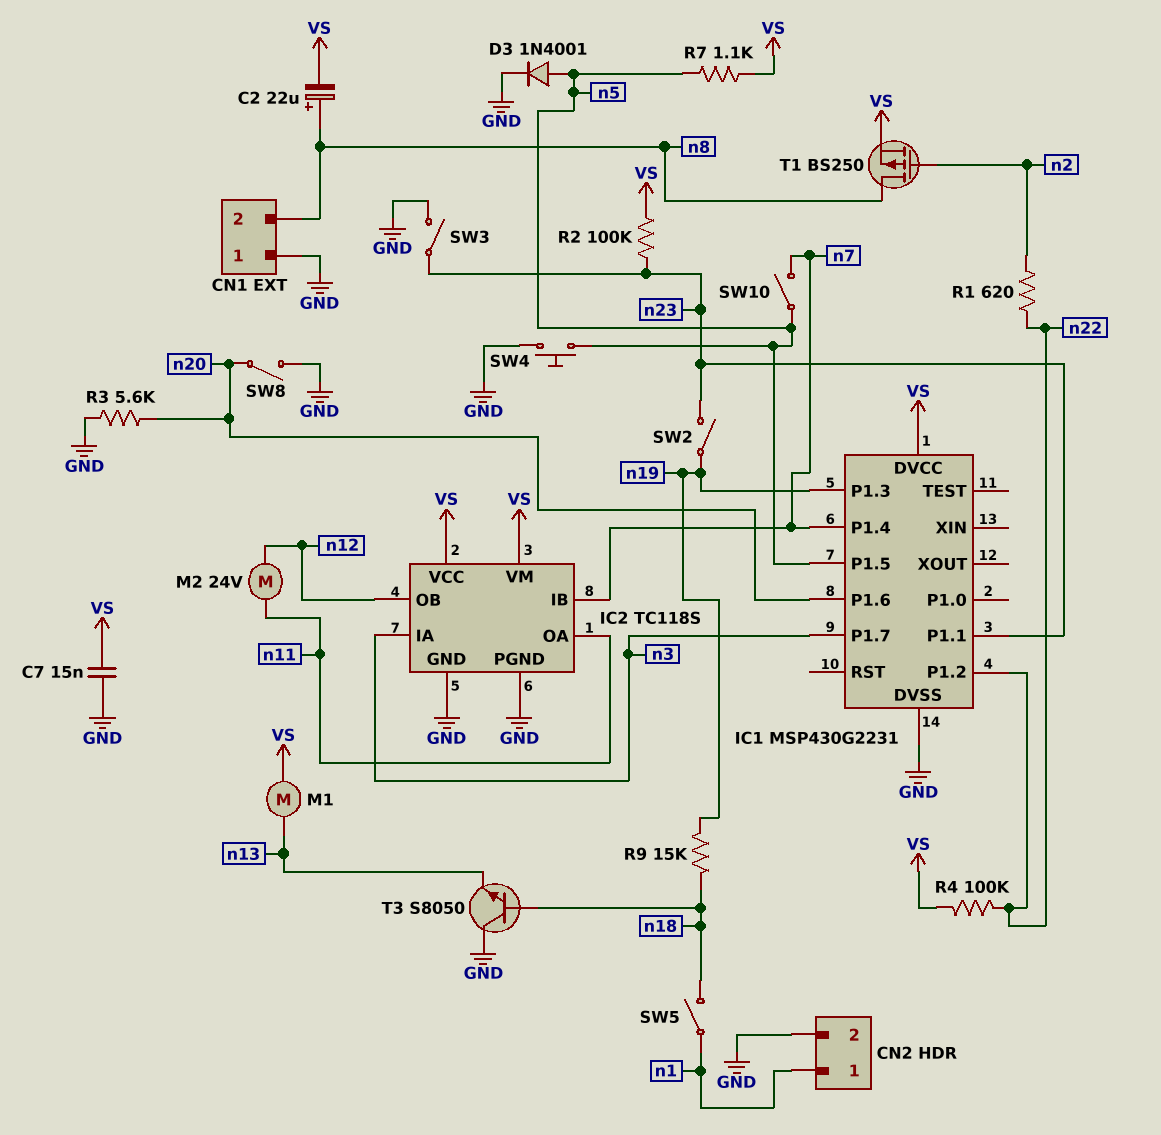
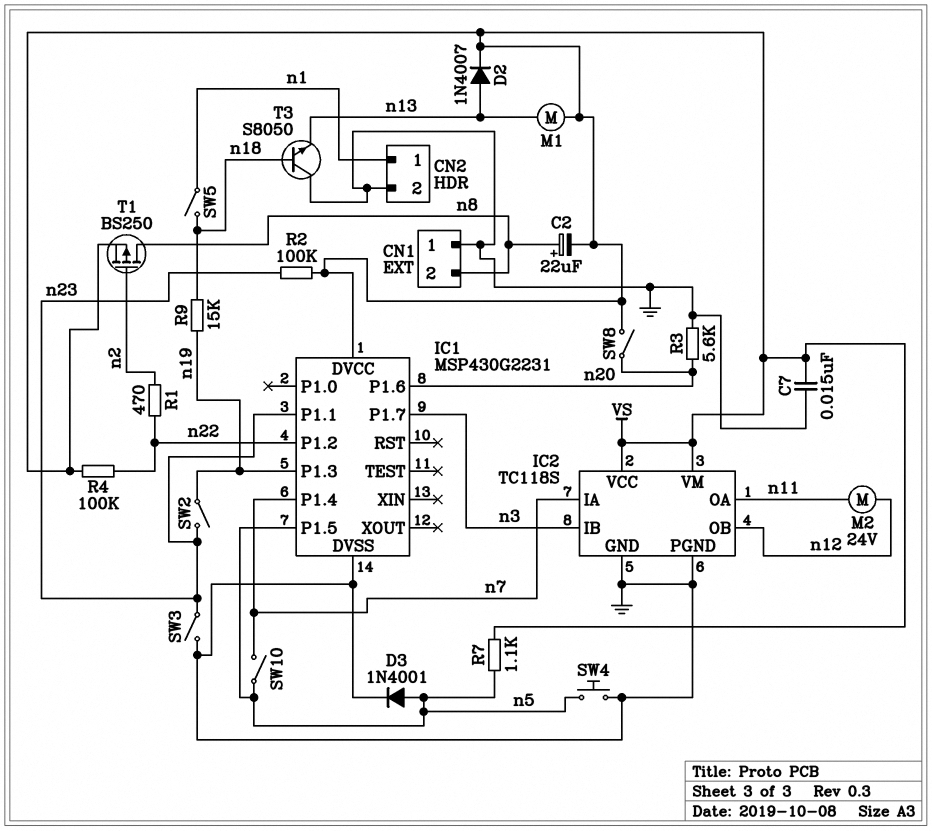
D2: none -> diode 1N4007 (A n13, K VS)
IC2 pin IA: n3 -> n7
IC2 pin IB: n7 -> n3
R1: 620 (n2, n22) -> 470 (n2, n22)
SW8: switch (GND, n20) -> switch (VS, n20)

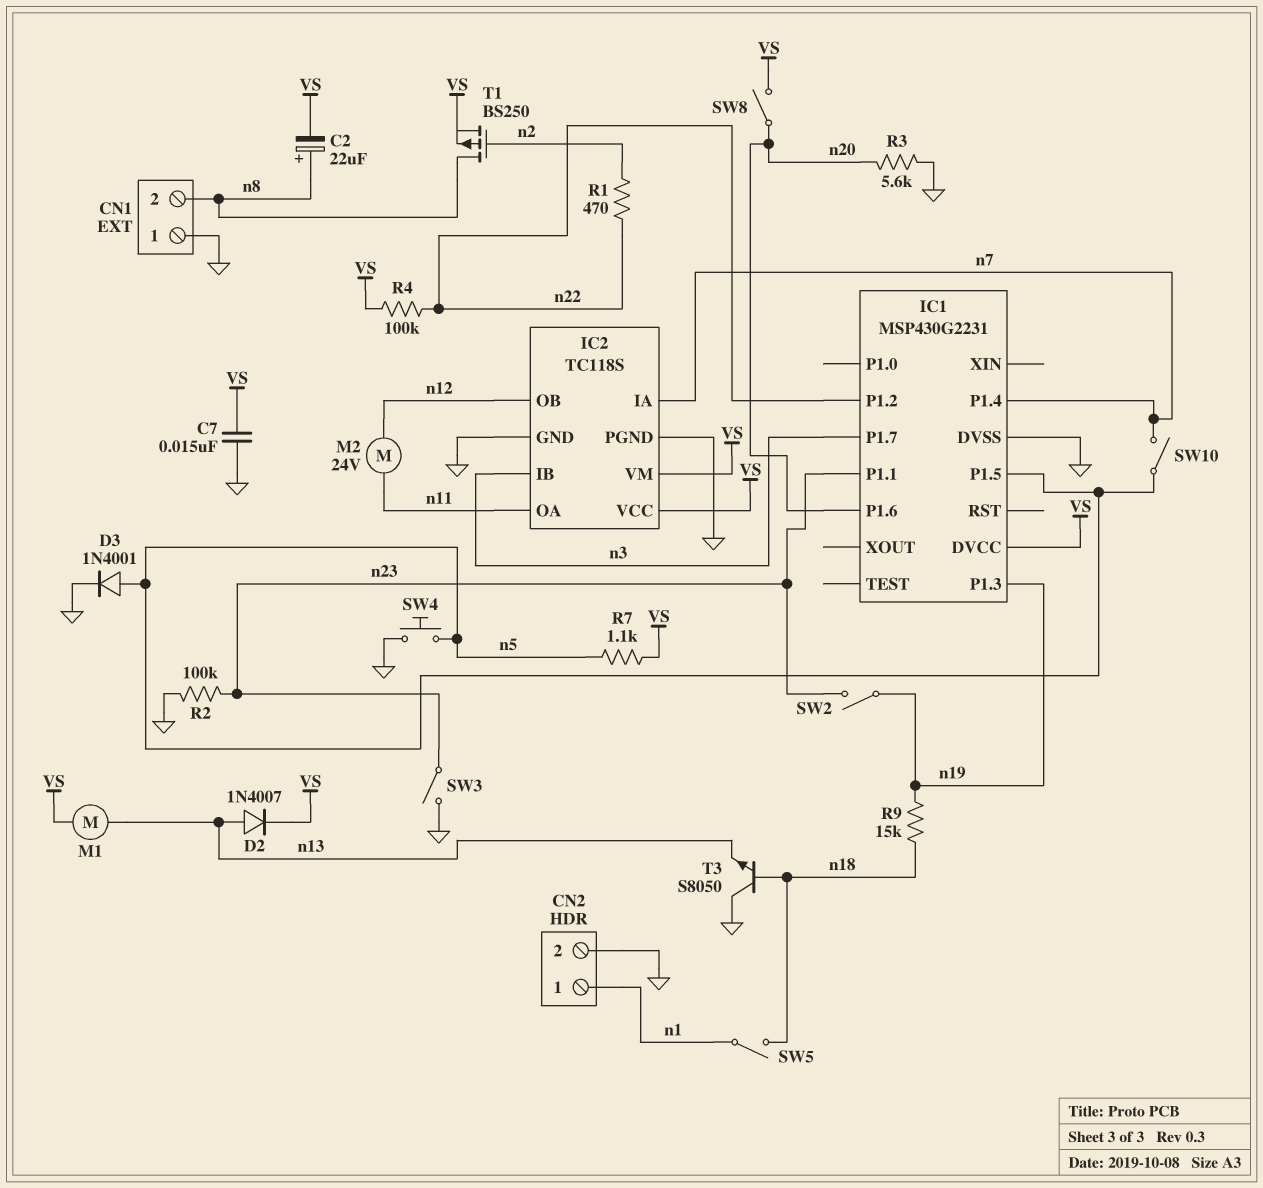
R2: 100k (VS, n23) -> 100k (GND, n23)

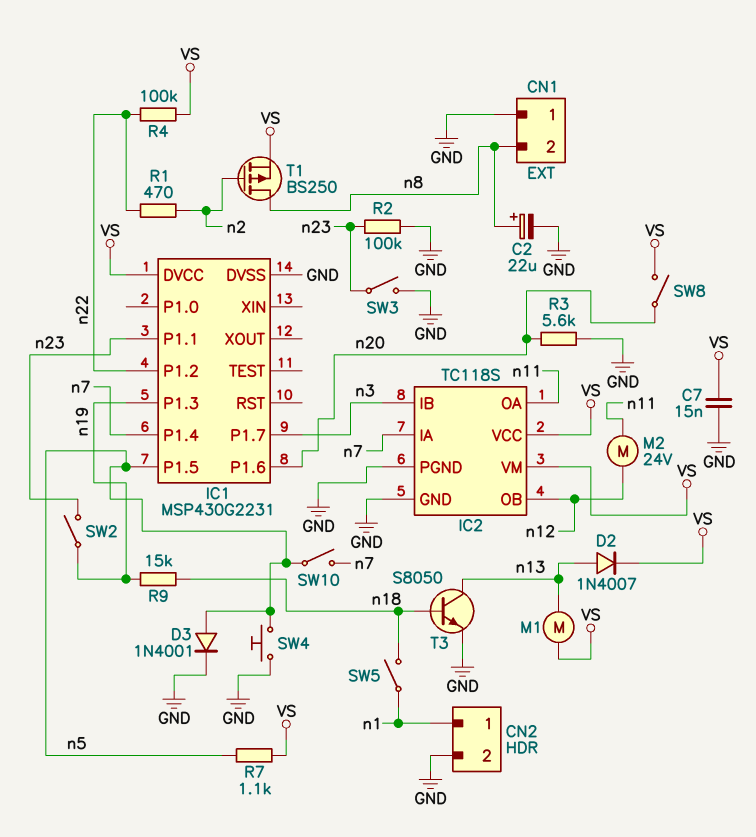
C2: 22uF (plus n8, minus VS) -> 22uF (plus n8, minus GND)
T3: NPN S8050 (B n18, C GND, E n13) -> NPN S8050 (B n18, C n13, E GND)

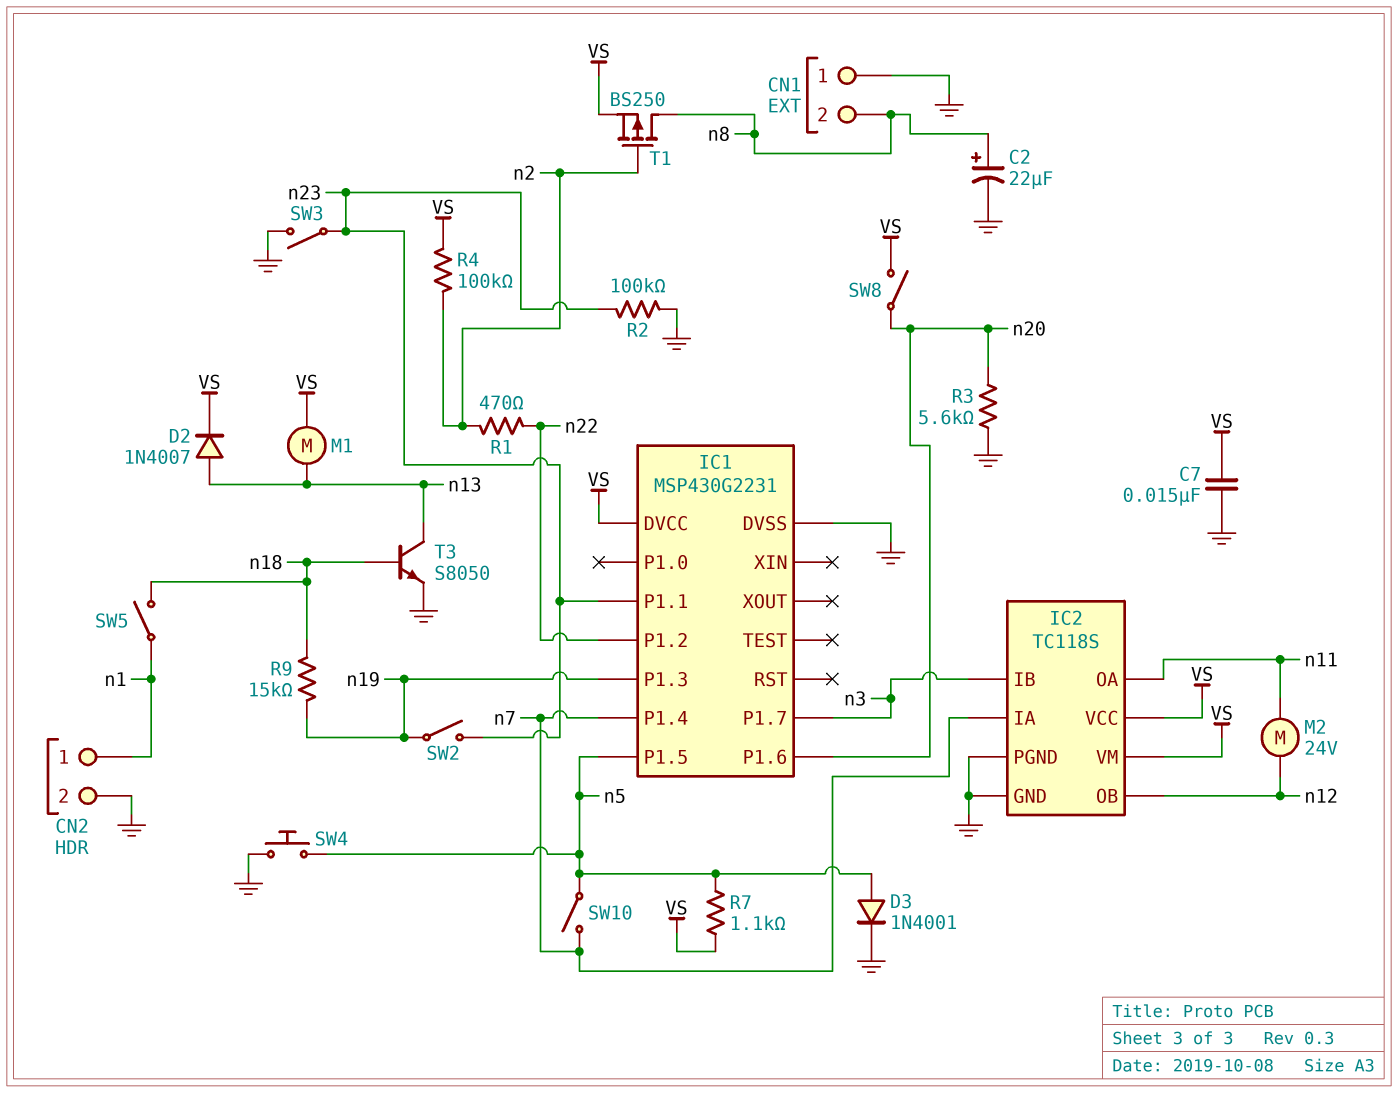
R4: 100k (VS, n22) -> 100k (VS, n2)

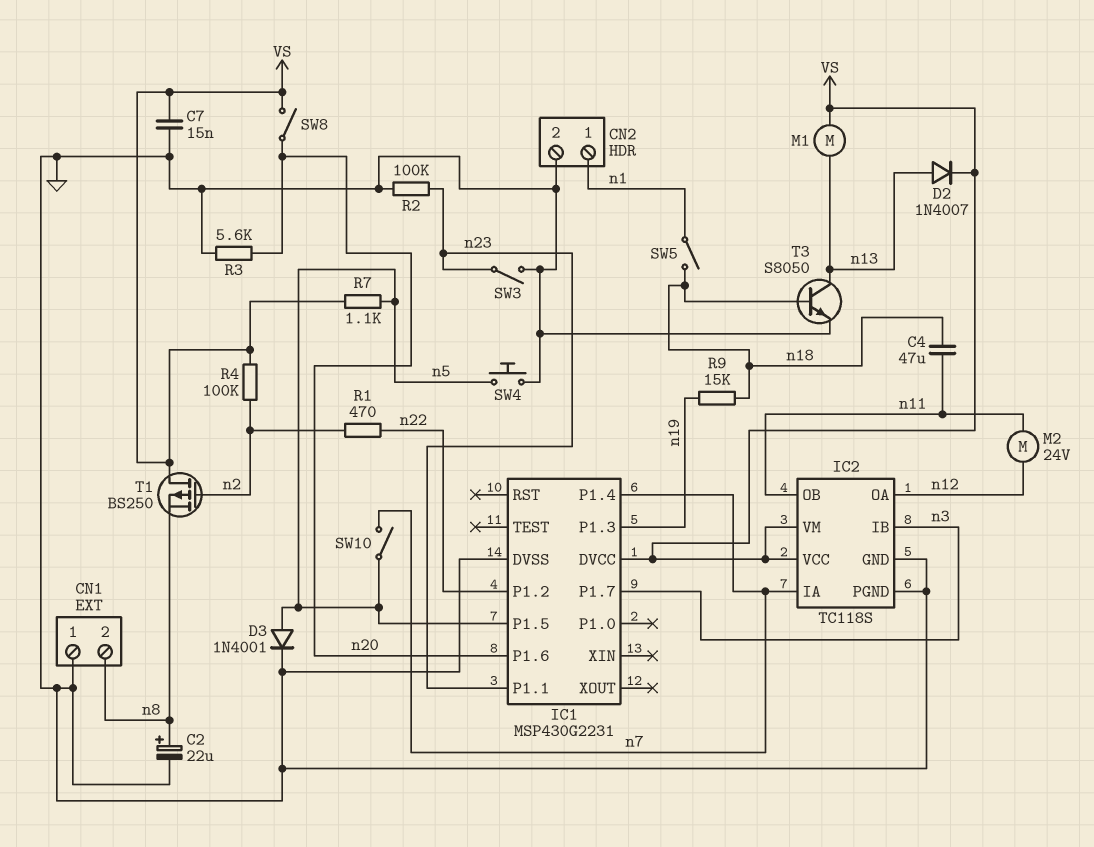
C4: none -> 47uF (n11, n18)
IC2 pin OA: n11 -> n12
IC2 pin OB: n12 -> n11
SW2: switch (n19, n23) -> none
T1: PMOS BS250 (G n2, D n8, S VS) -> PMOS BS250 (G n2, D VS, S n8)

